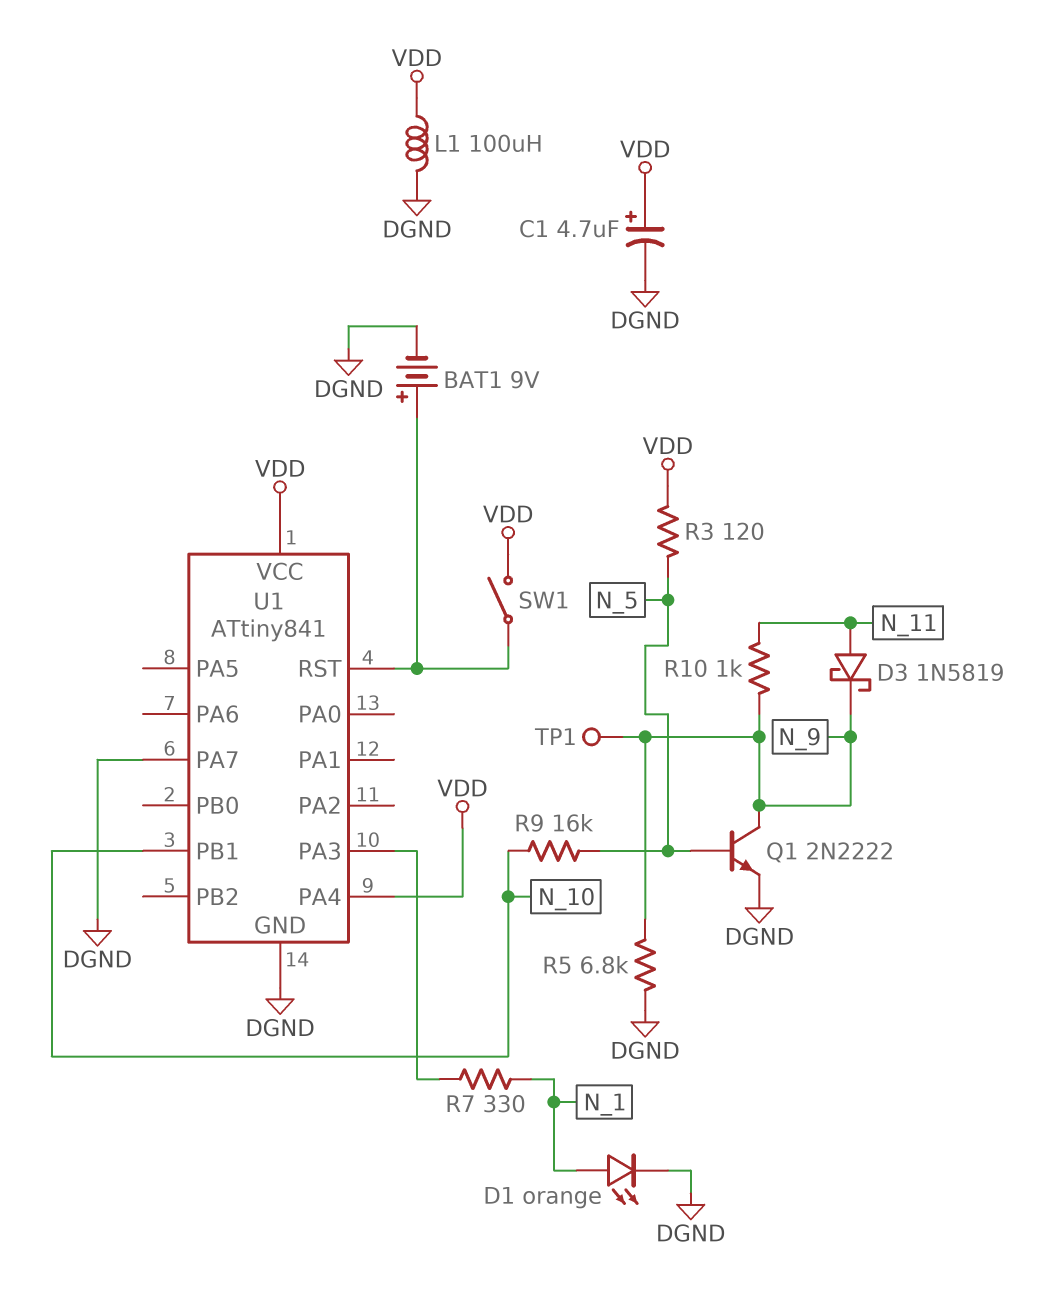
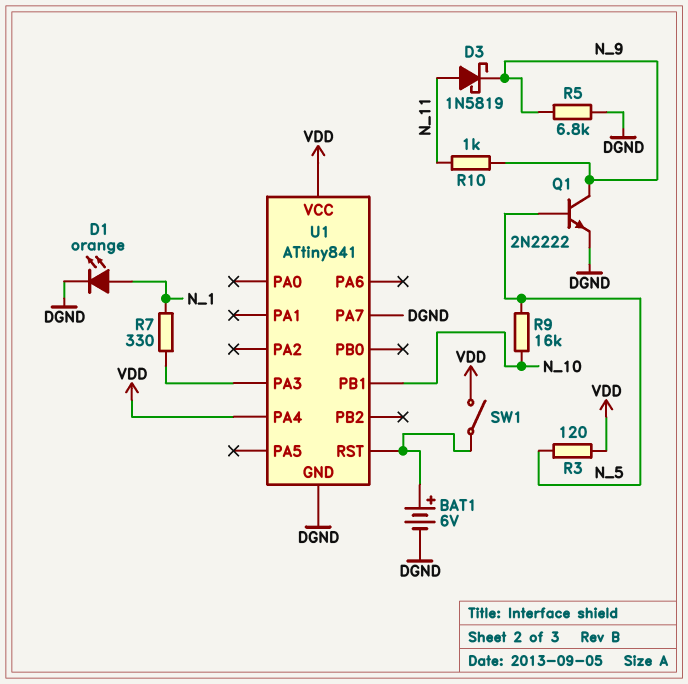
BAT1: 9V (plus U1/RST, minus DGND) -> 6V (plus U1/RST, minus DGND)
C1: 4.7uF (plus VDD, minus DGND) -> none
L1: 100uH (DGND, VDD) -> none
TP1: test point (N_9) -> none

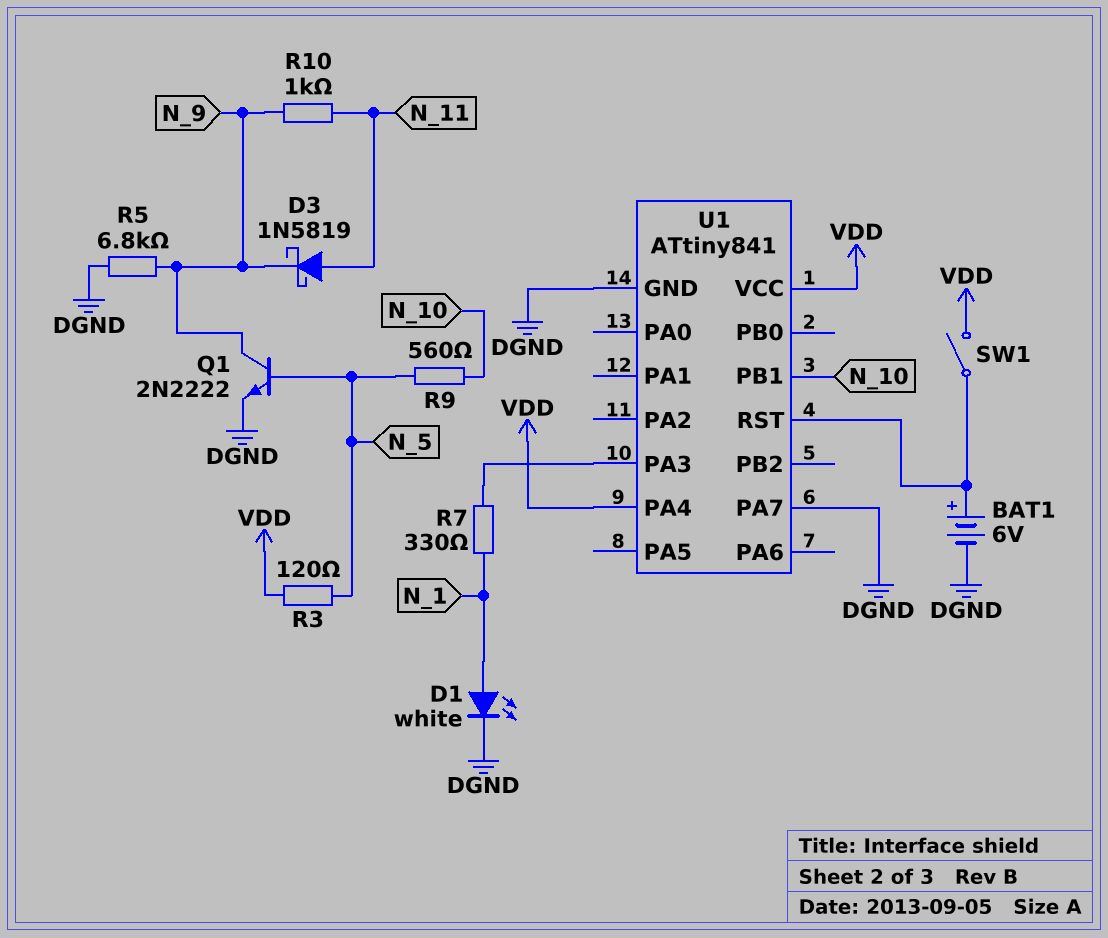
D1: LED orange (A N_1, K DGND) -> LED white (A N_1, K DGND)
R9: 16k (N_5, N_10) -> 560 (N_5, N_10)

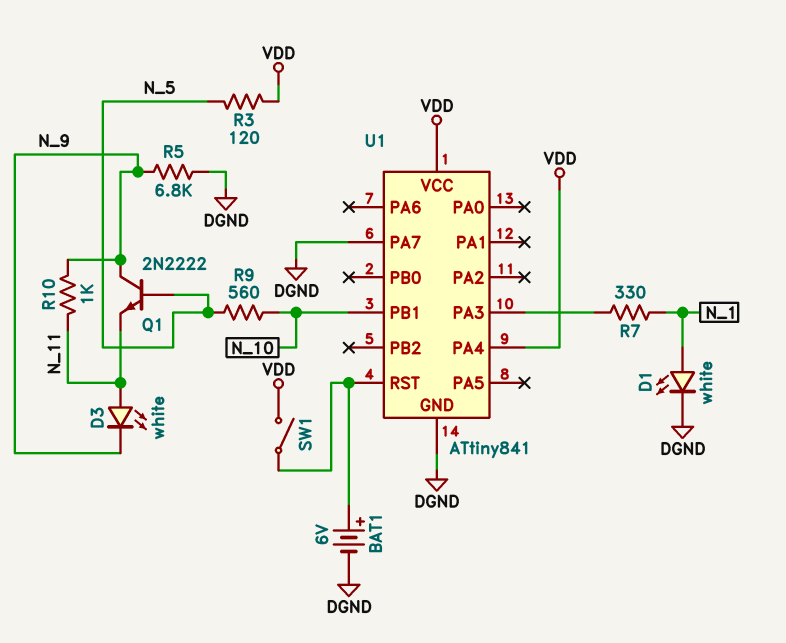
D3: schottky 1N5819 (A N_11, K N_9) -> LED white (A N_11, K N_9)
Q1: NPN 2N2222 (B N_5, C N_9, E DGND) -> NPN 2N2222 (B N_5, C N_9, E N_11)

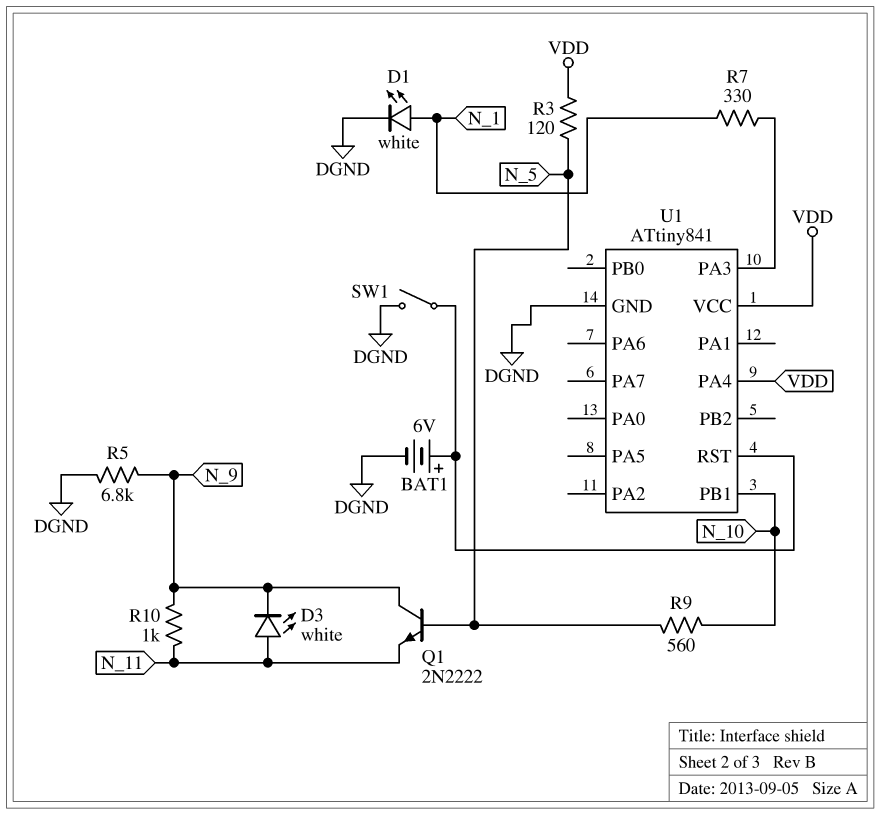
SW1: switch (U1/RST, VDD) -> switch (DGND, U1/RST)
U1 pin PA7: DGND -> none

